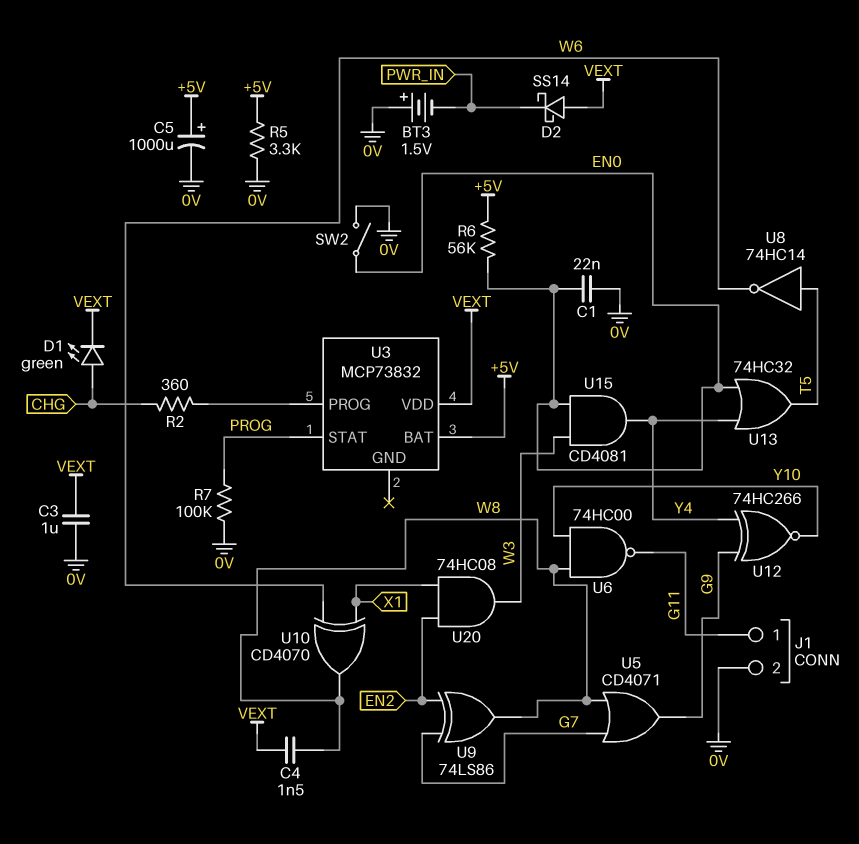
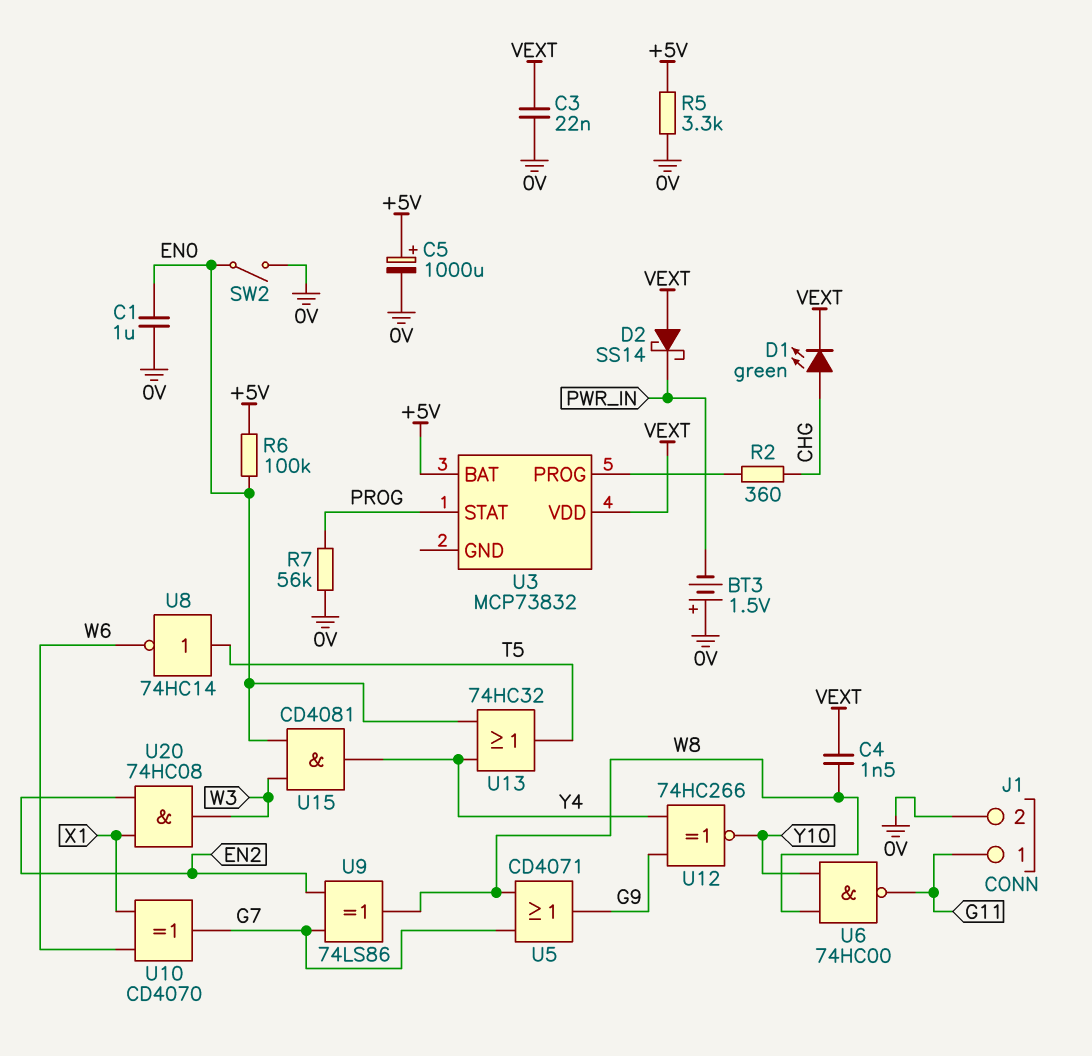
C1: 22nF (0V, EN0) -> 1uF (0V, EN0)
C3: 1uF (0V, VEXT) -> 22nF (0V, VEXT)
R6: 56k (+5V, EN0) -> 100k (+5V, EN0)
R7: 100k (0V, PROG) -> 56k (0V, PROG)
U10: XOR CD4070 (in W6, in X1, out W8) -> XOR CD4070 (in W6, in X1, out G7)

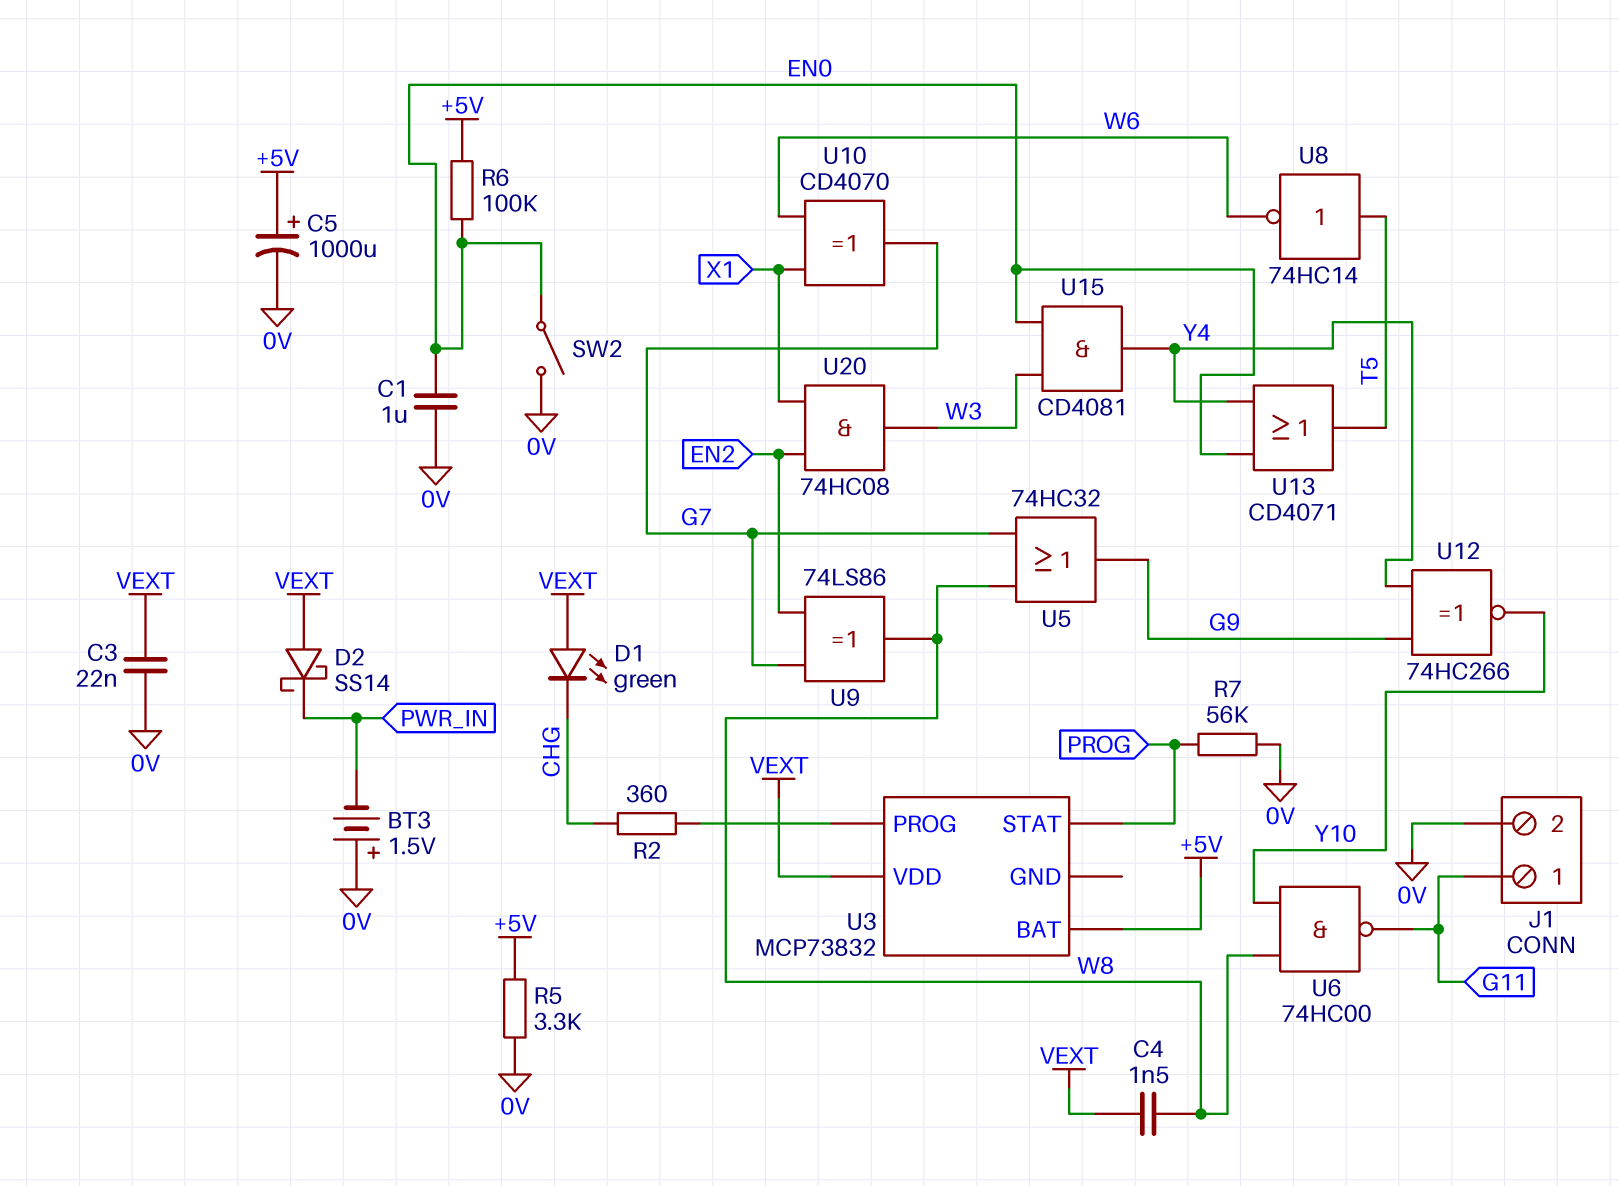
D1: LED green (A CHG, K VEXT) -> LED green (A VEXT, K CHG)
U5: OR CD4071 (in G7, in W8, out G9) -> OR 74HC32 (in G7, in W8, out G9)
U13: OR 74HC32 (in EN0, in Y4, out T5) -> OR CD4071 (in EN0, in Y4, out T5)

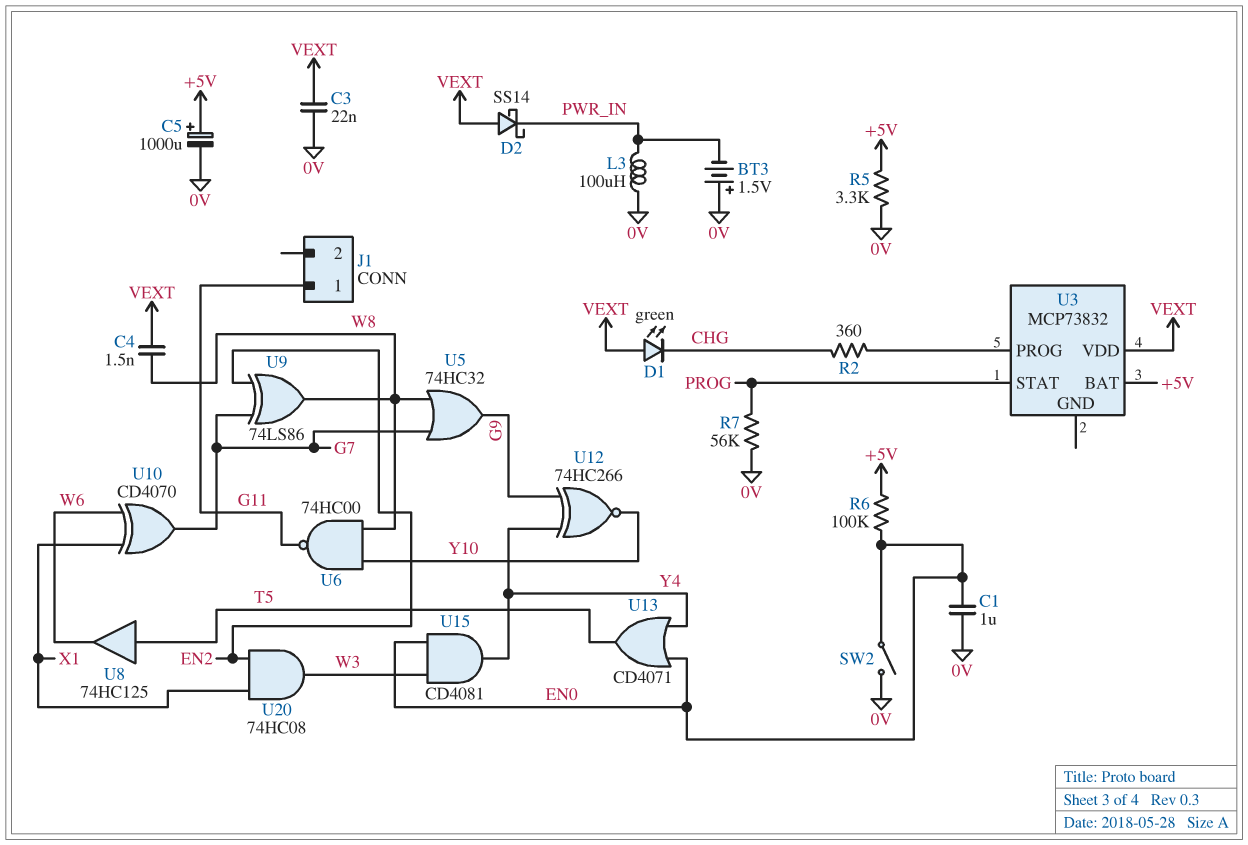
J1 pin 2: 0V -> none
L3: none -> 100uH (0V, PWR_IN)
U8: NOT 74HC14 (in T5, out W6) -> buffer 74HC125 (in T5, out W6)

